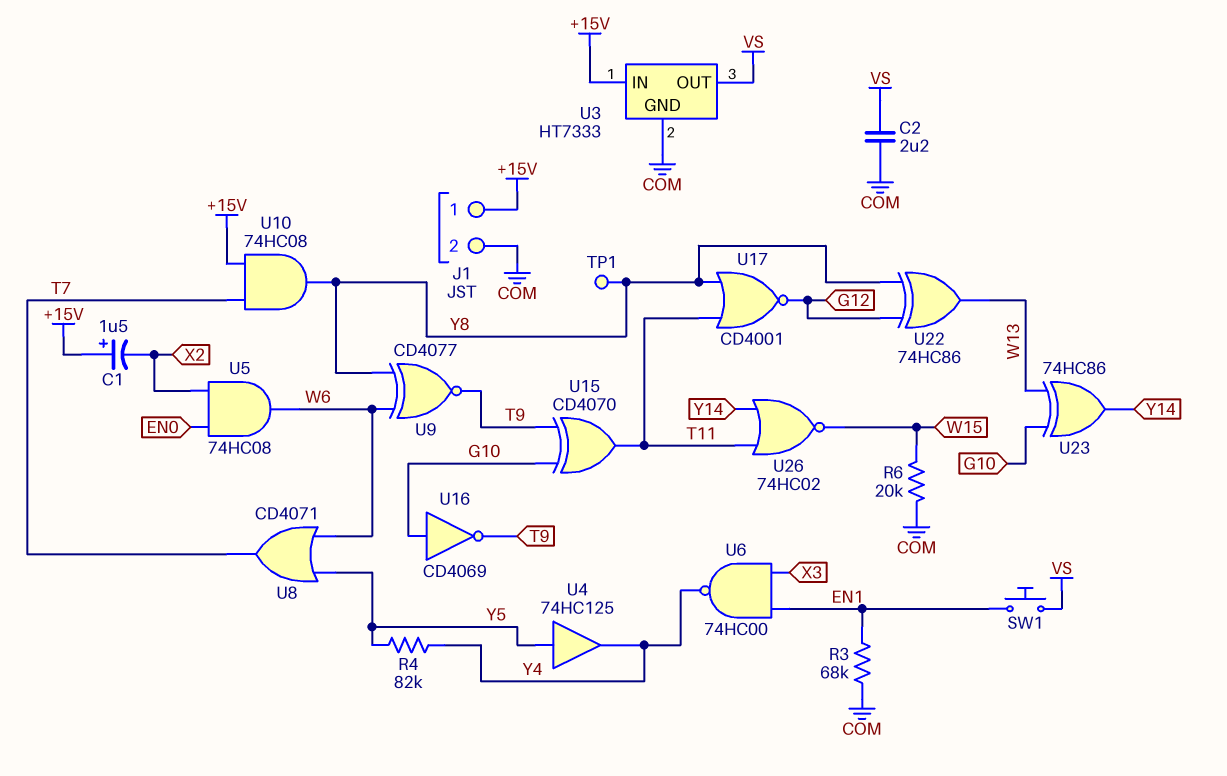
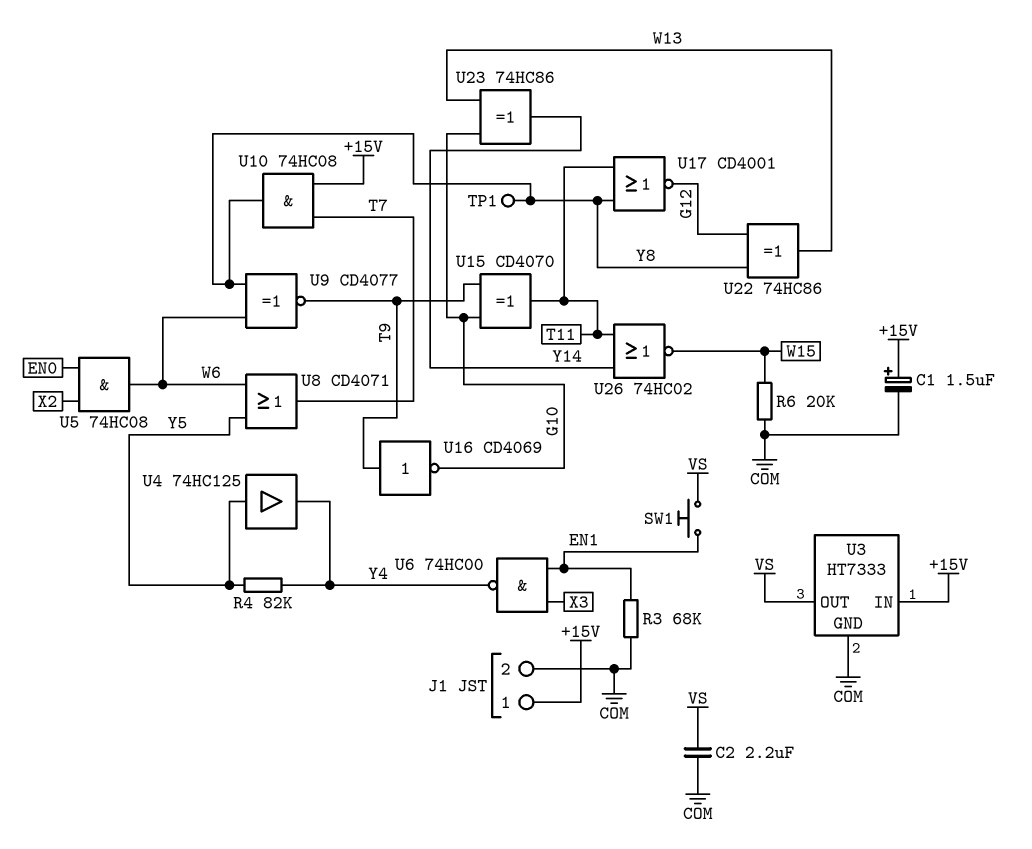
C1: 1.5uF (plus +15V, minus X2) -> 1.5uF (plus +15V, minus COM)
U16: NOT CD4069 (in G10, out T9) -> NOT CD4069 (in T9, out G10)

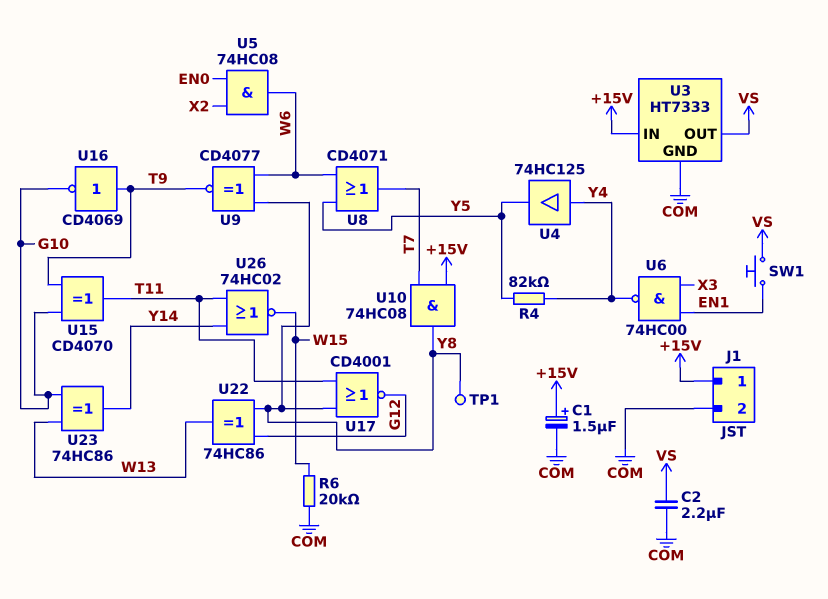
R3: 68k (COM, EN1) -> none
U4: buffer 74HC125 (in Y5, out Y4) -> buffer 74HC125 (in Y4, out Y5)

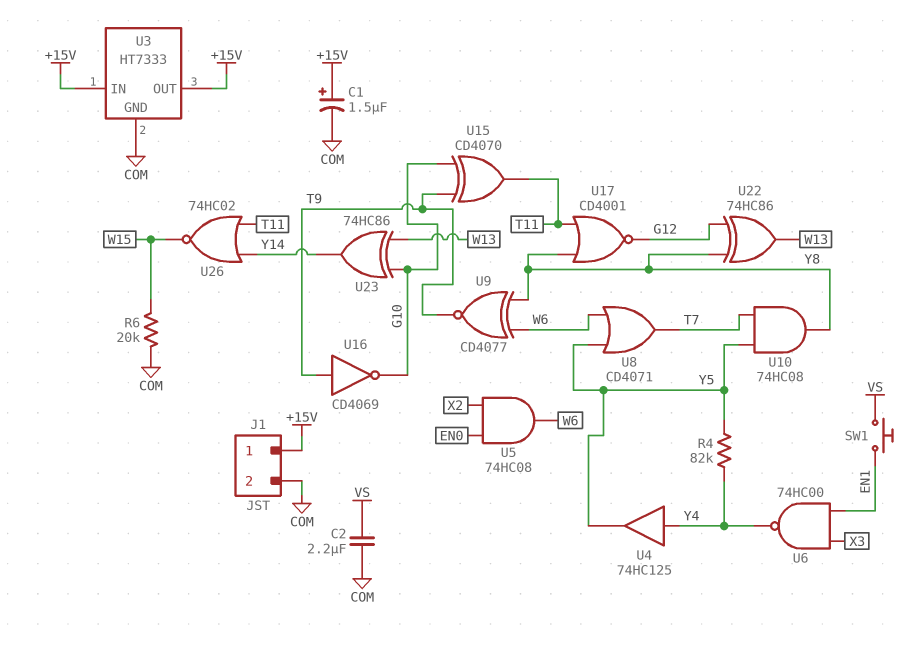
TP1: test point (Y8) -> none
U3 pin OUT: VS -> +15V
U10: AND 74HC08 (in +15V, in T7, out Y8) -> AND 74HC08 (in T7, in Y5, out Y8)

